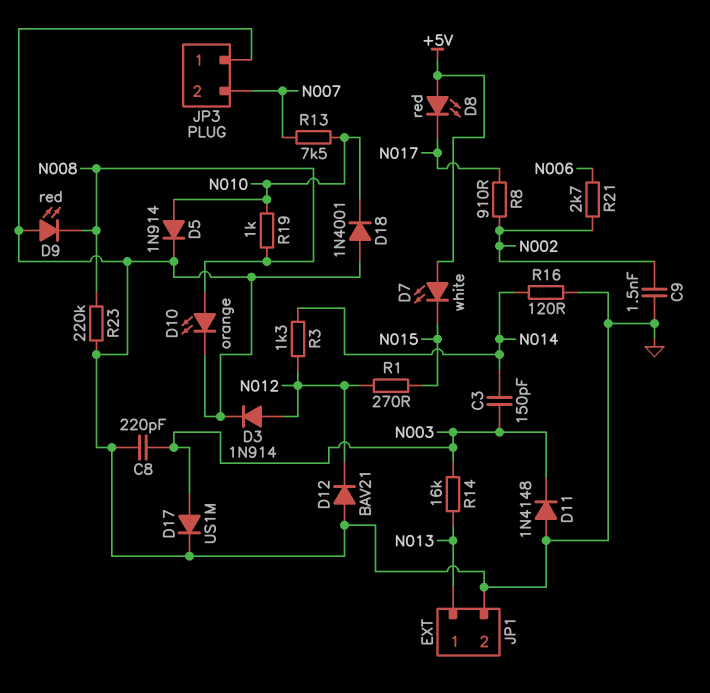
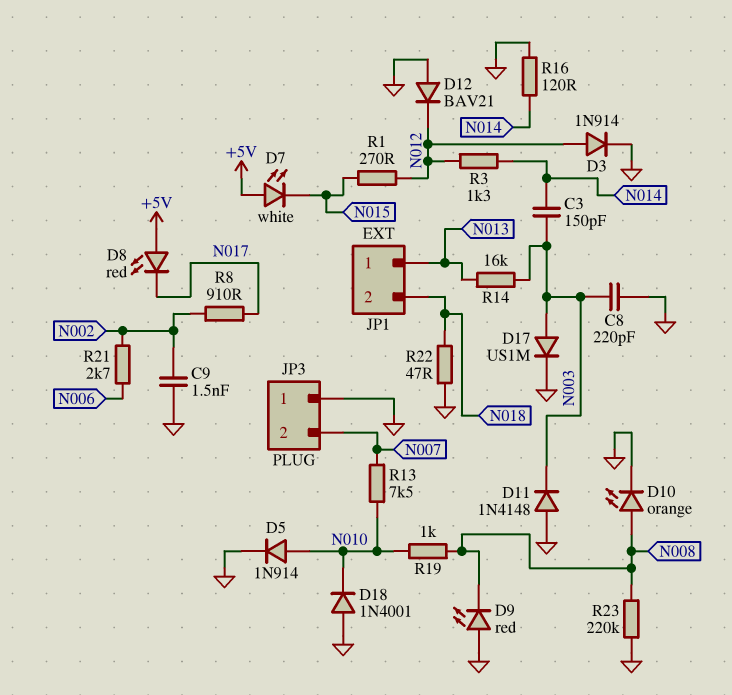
JP1 pin 2: GND -> N018
R22: none -> 47 (GND, N018)

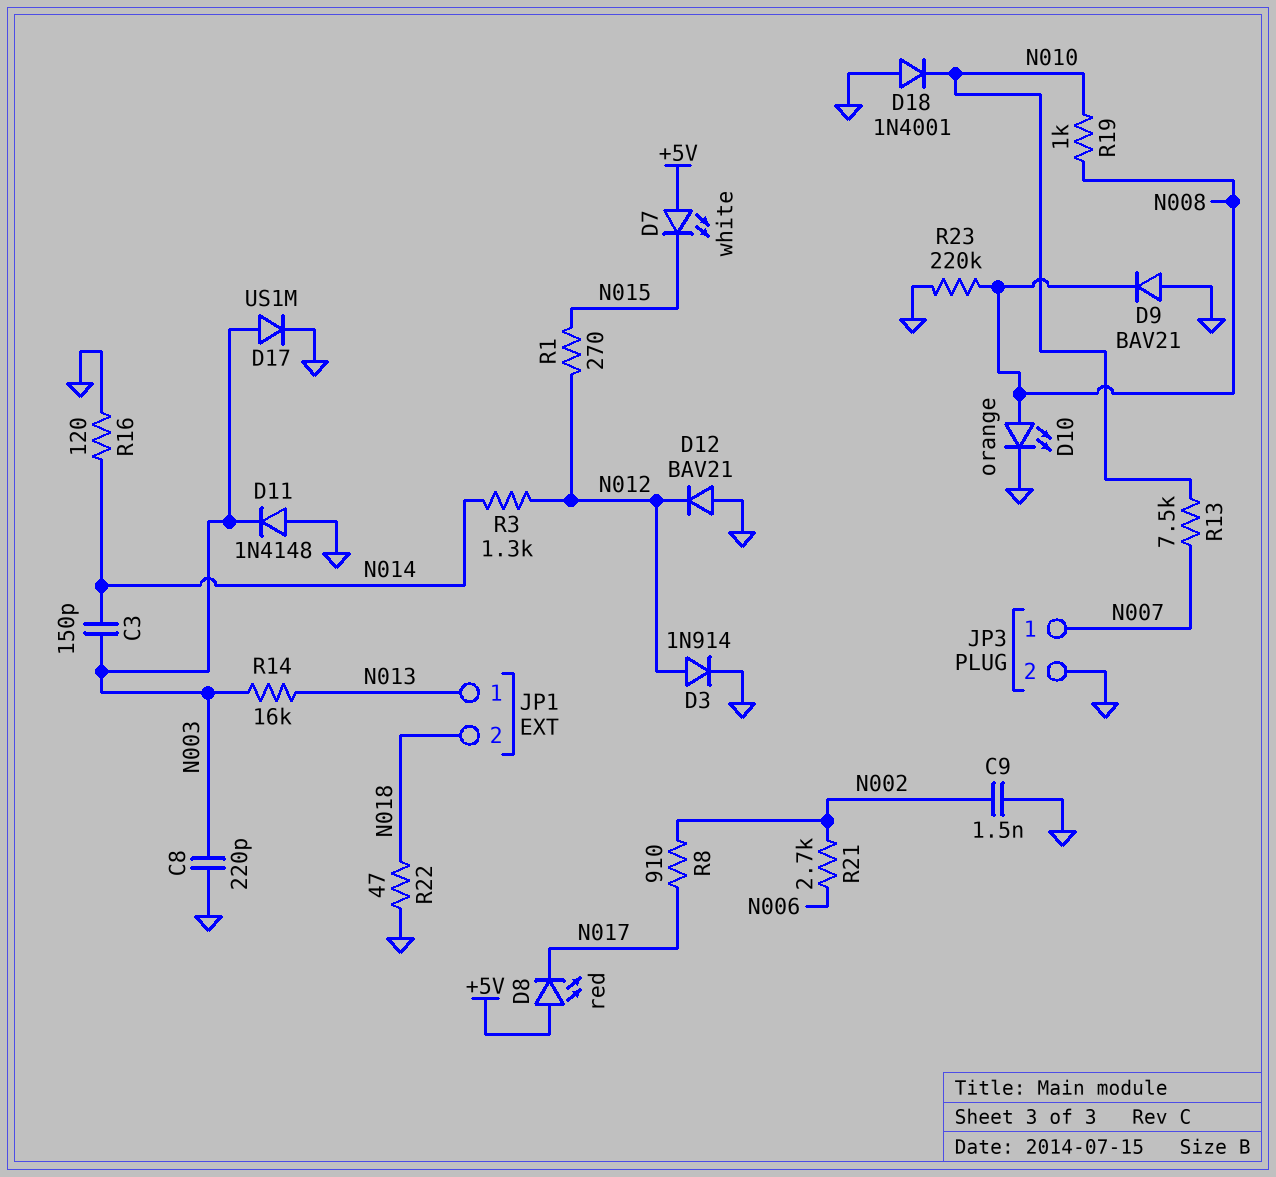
D5: diode 1N914 (A N010, K GND) -> none
D9: LED red (A GND, K N008) -> diode BAV21 (A GND, K N008)
JP3 pin 1: GND -> N007
JP3 pin 2: N007 -> GND

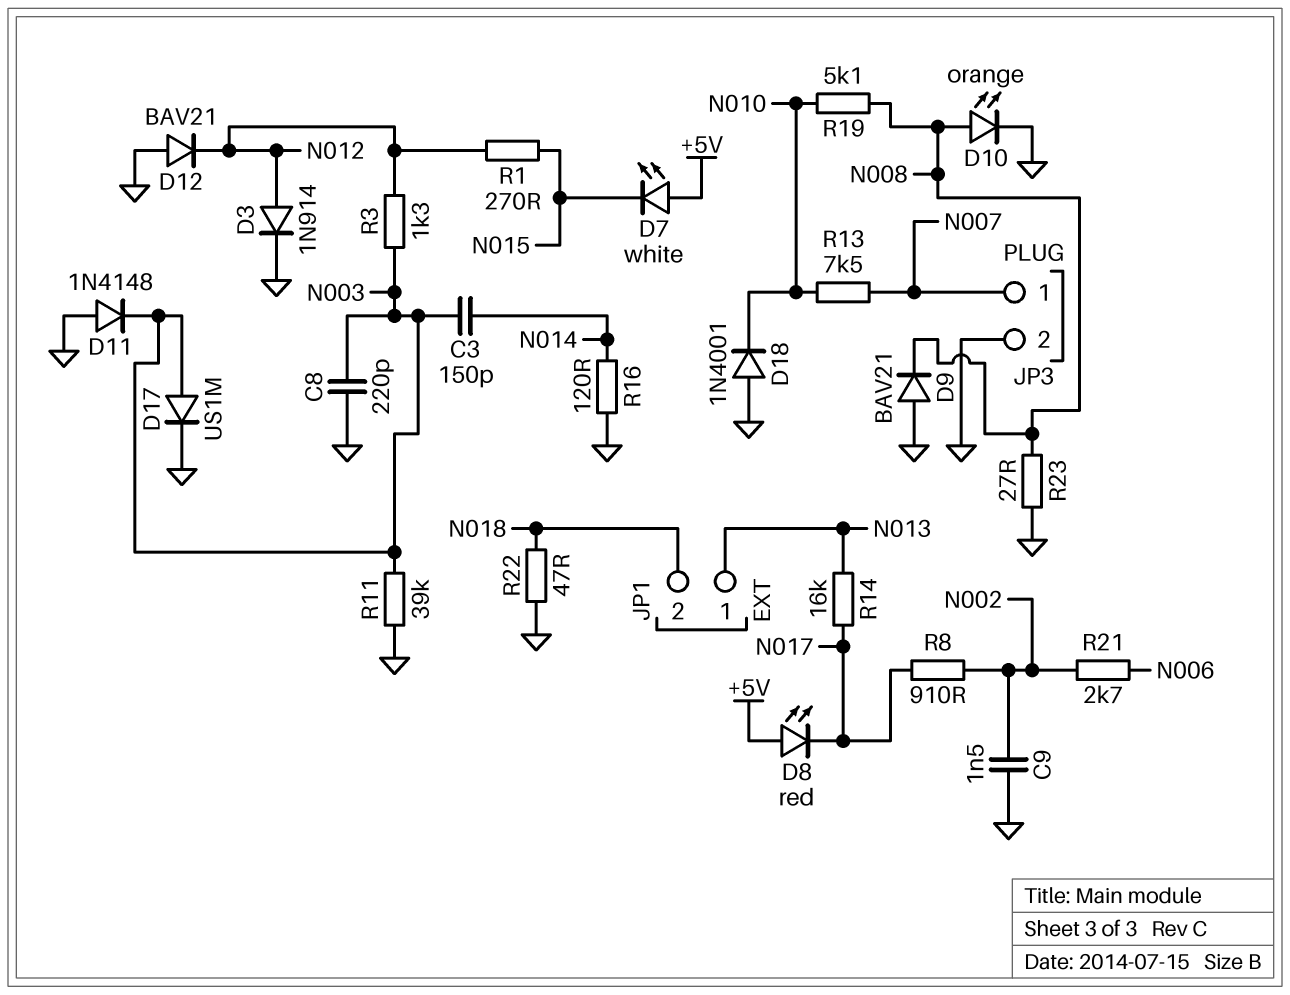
R3: 1.3k (N012, N014) -> 1.3k (N003, N012)
R11: none -> 39k (GND, N003)
R14: 16k (N003, N013) -> 16k (N013, N017)
R19: 1k (N008, N010) -> 5.1k (N008, N010)
R23: 220k (GND, N008) -> 27 (GND, N008)

